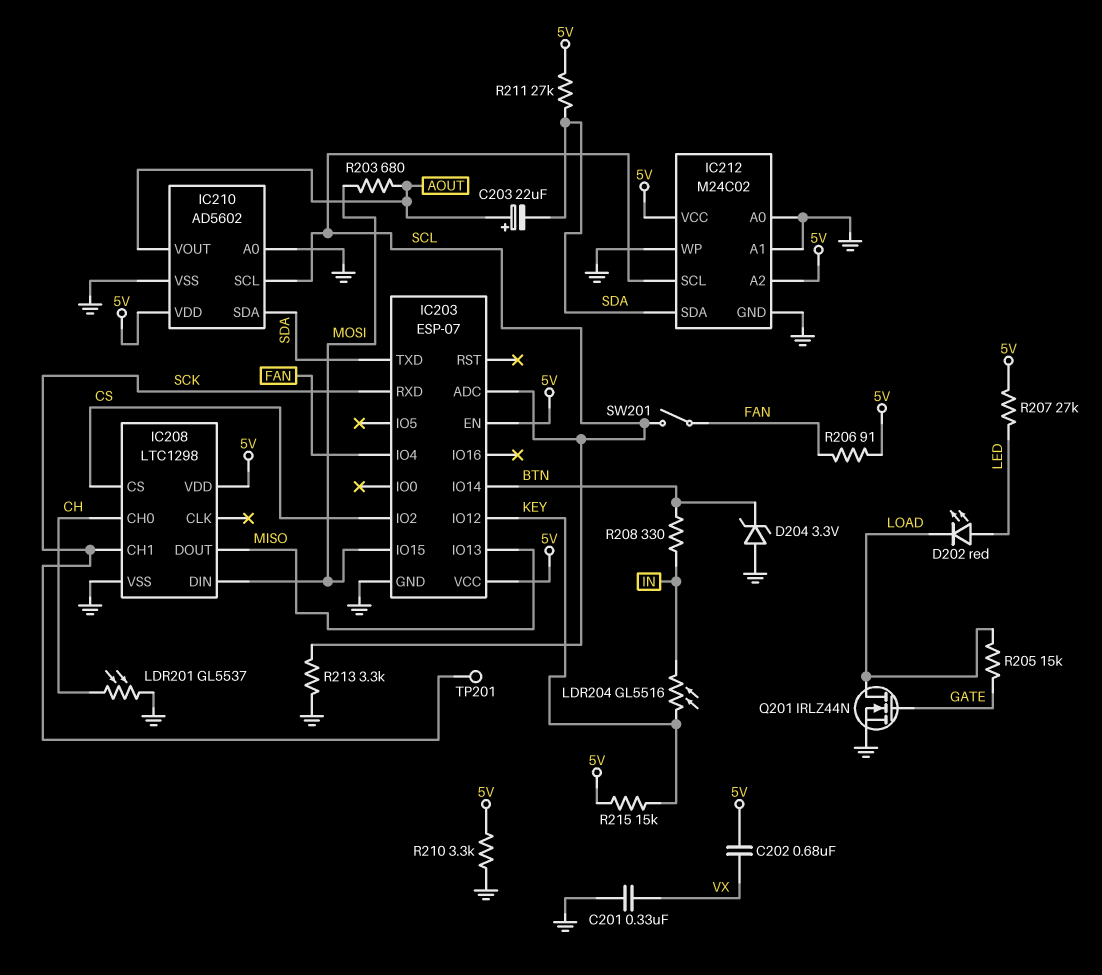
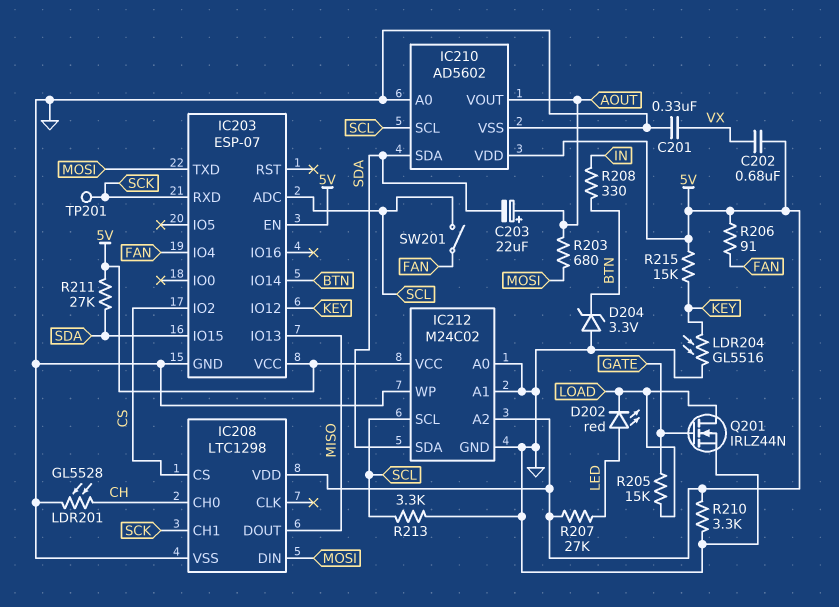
IC203 pin IO15: MOSI -> SDA
IC203 pin TXD: SDA -> MOSI
LDR201: GL5537 (CH, GND) -> GL5528 (CH, GND)
LDR204: GL5516 (IN, KEY) -> GL5516 (GND, KEY)

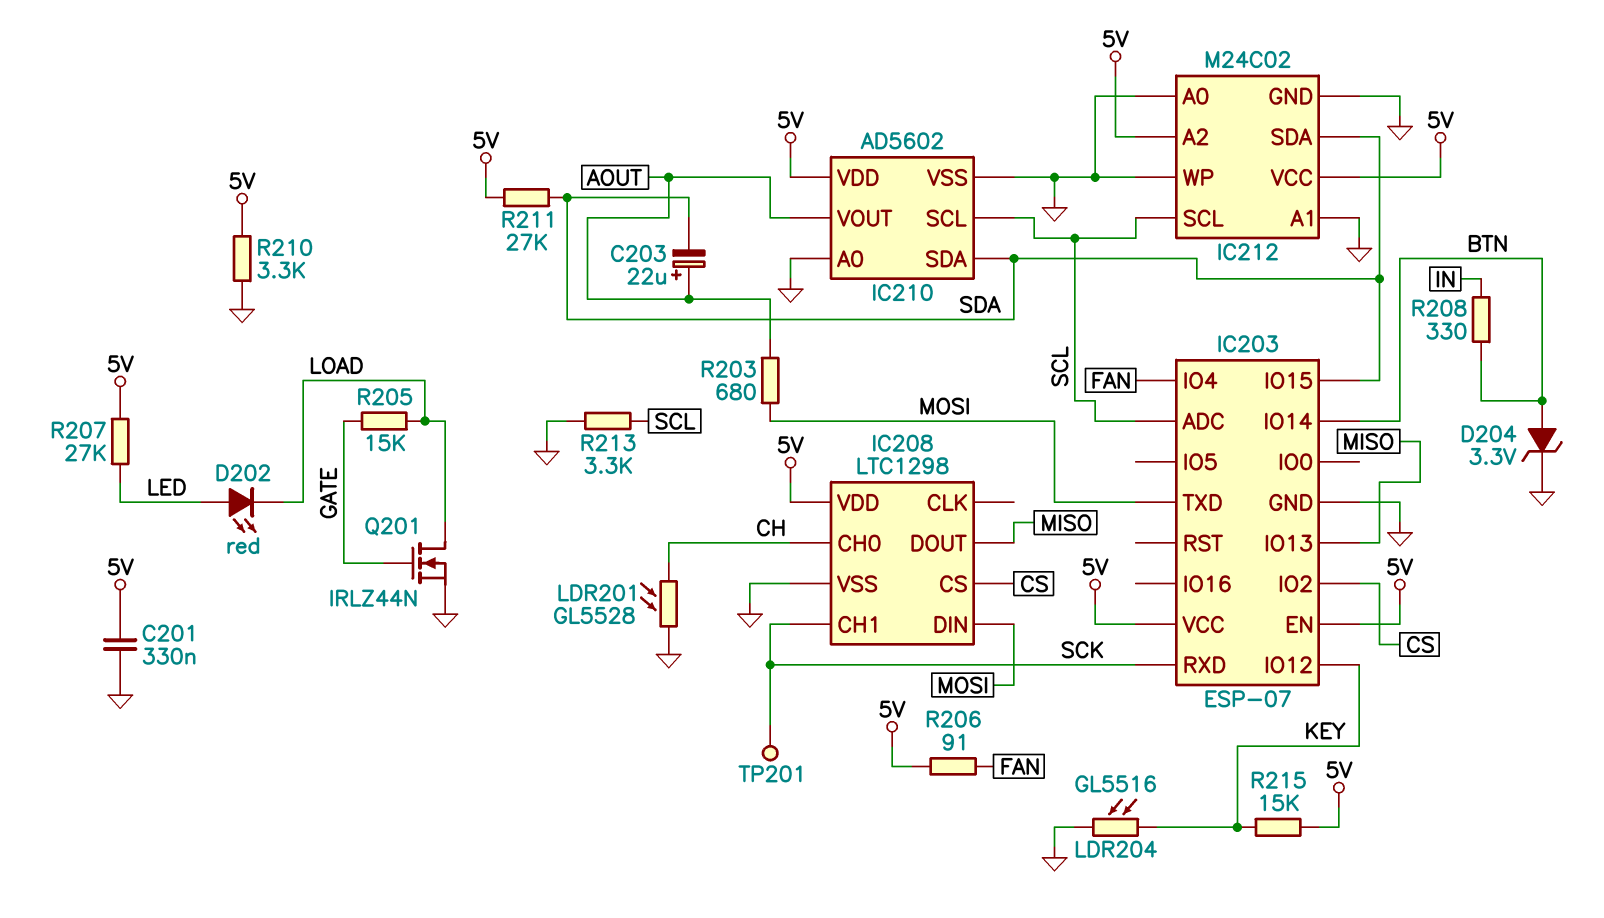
C201: 330nF (GND, VX) -> 330nF (5V, GND)
C202: 680nF (5V, VX) -> none
D204: zener 3.3V (A GND, K BTN) -> zener 3.3V (A BTN, K GND)
SW201: switch (FAN, SCL) -> none

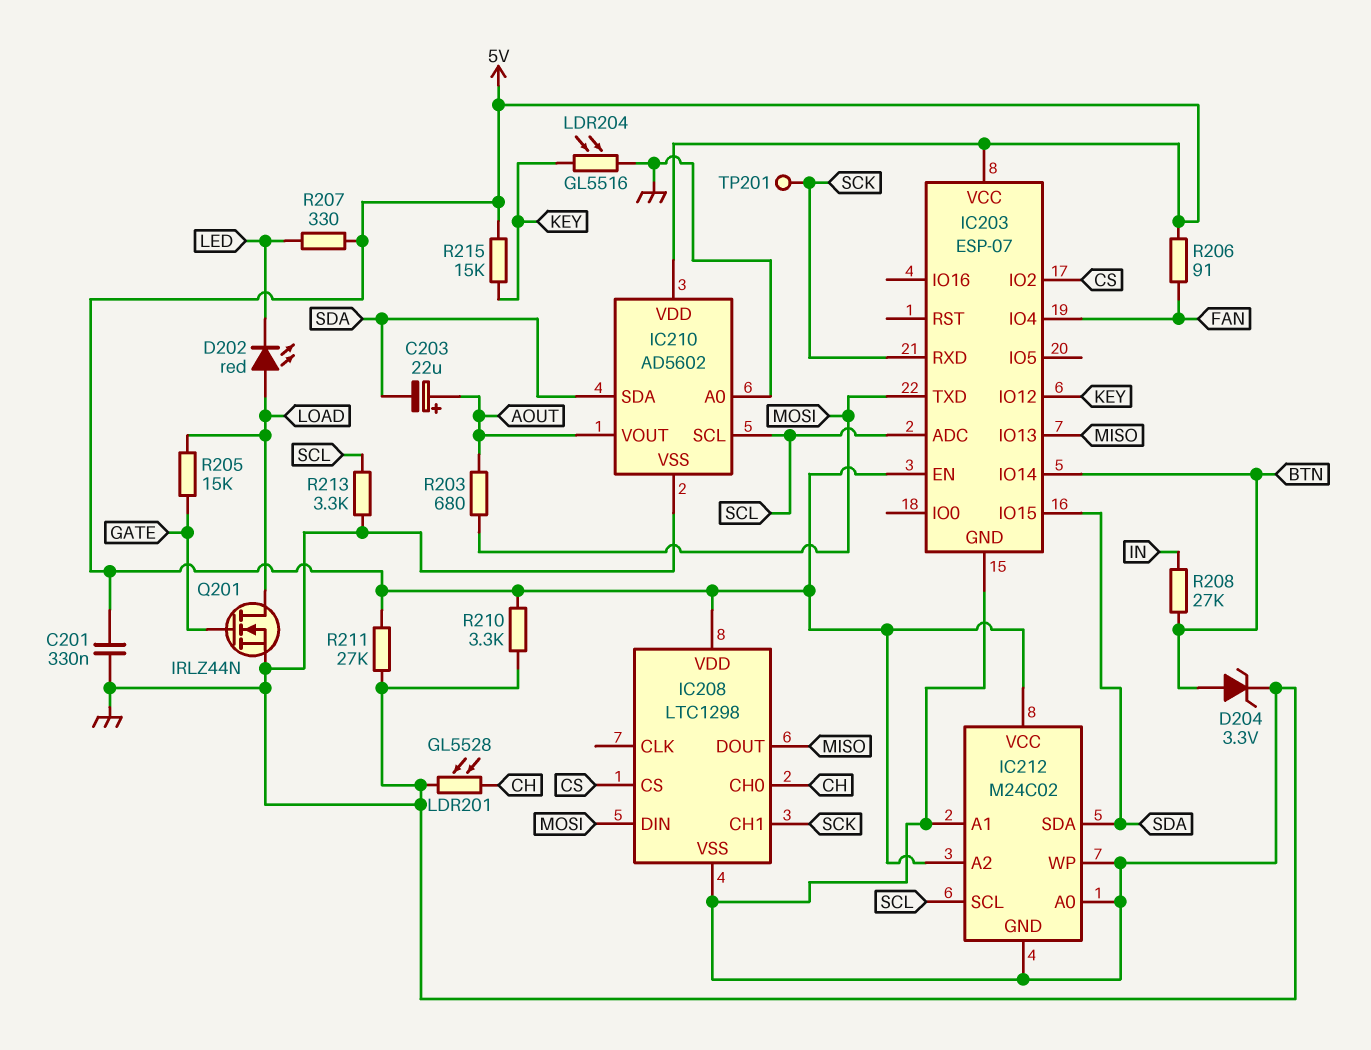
D202: LED red (A LED, K LOAD) -> LED red (A LOAD, K LED)
R207: 27k (5V, LED) -> 330 (5V, LED)
R208: 330 (BTN, IN) -> 27k (BTN, IN)
R211: 27k (5V, SDA) -> 27k (5V, GND)

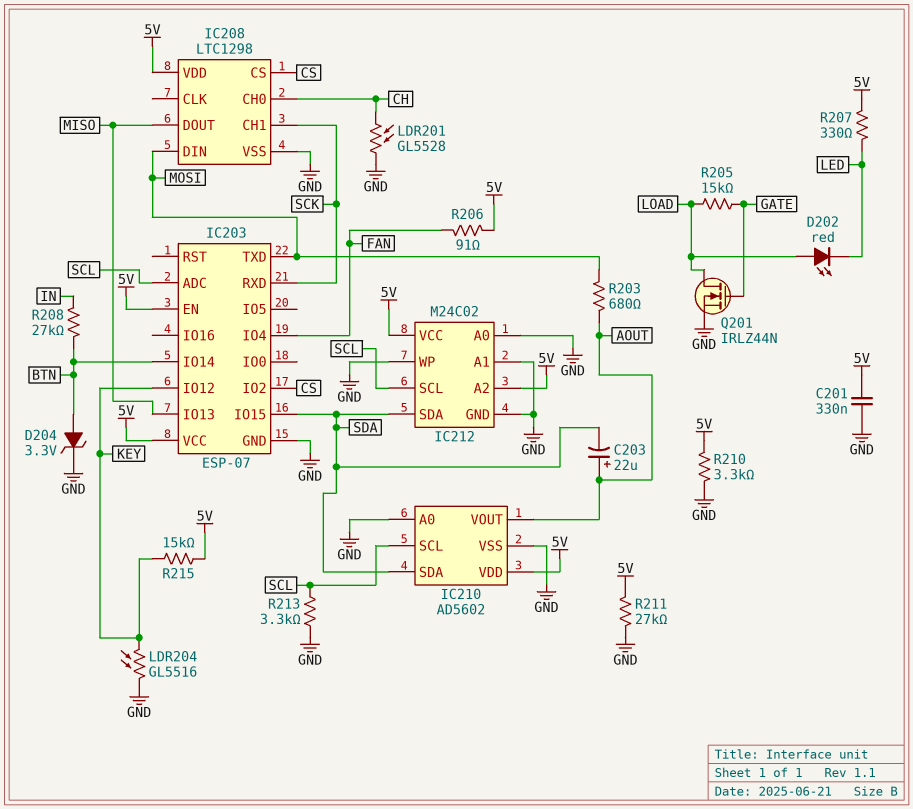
TP201: test point (SCK) -> none

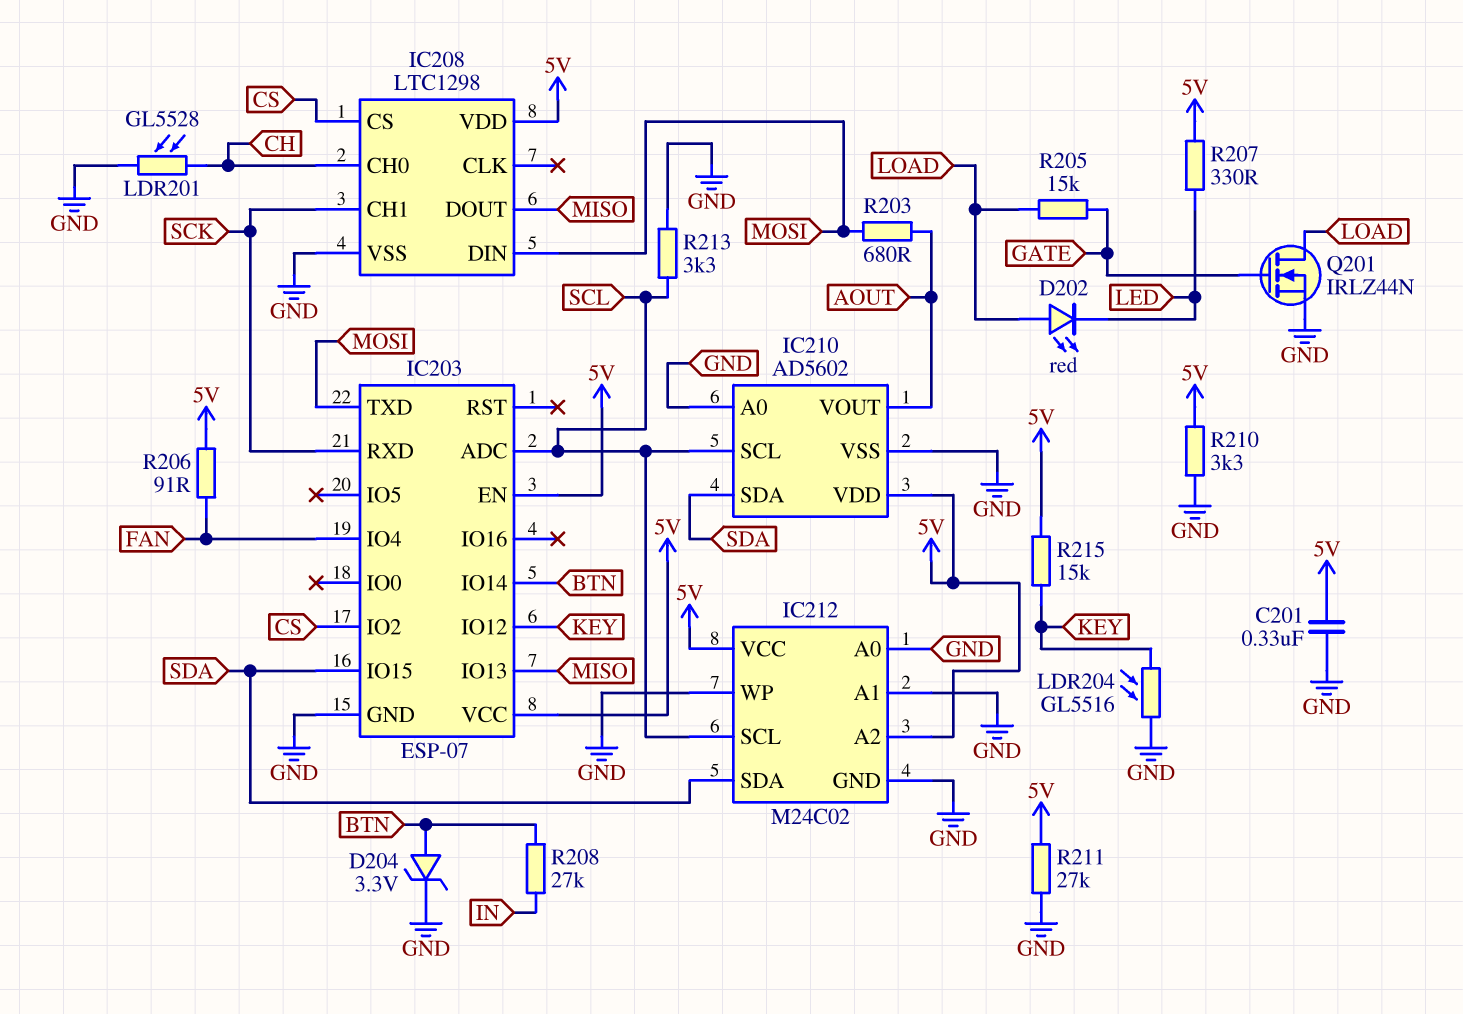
C203: 22uF (plus AOUT, minus SDA) -> none

